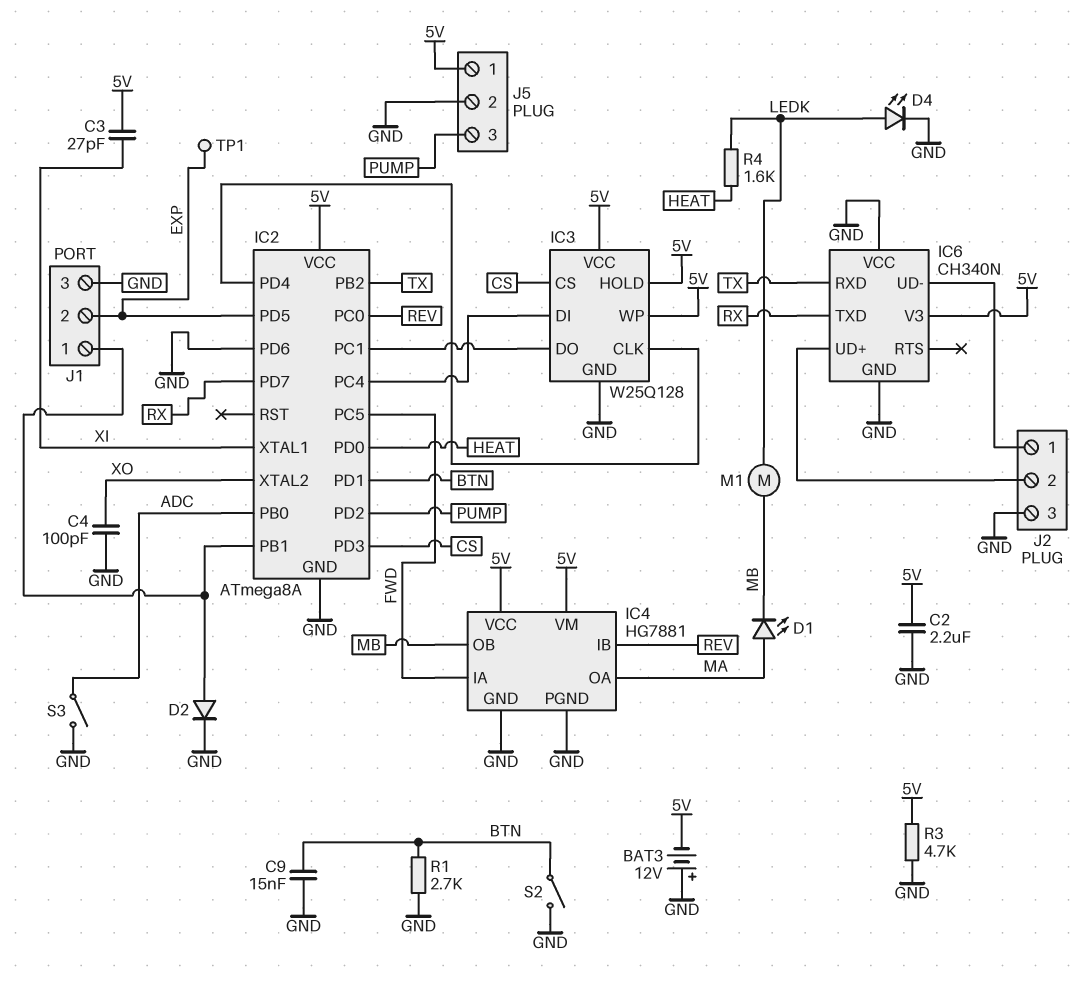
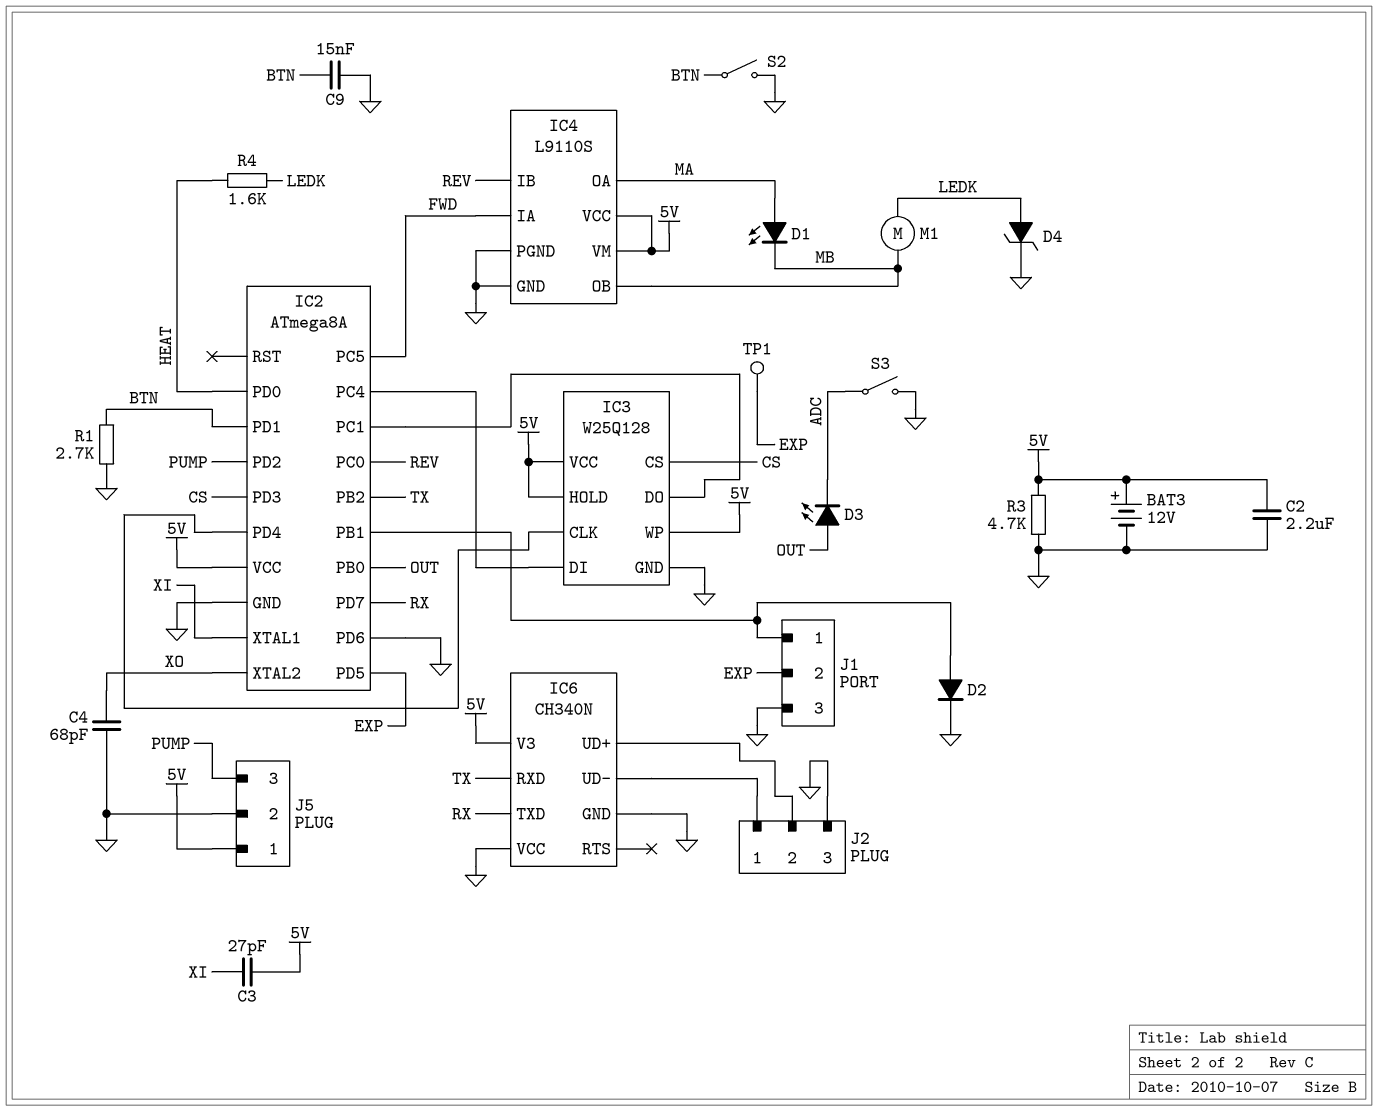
BAT3: 12V (plus GND, minus 5V) -> 12V (plus 5V, minus GND)
C4: 100pF (GND, XO) -> 68pF (GND, XO)
D3: none -> LED (A OUT, K ADC)
D4: LED (A LEDK, K GND) -> zener (A LEDK, K GND)
IC2 pin PB0: ADC -> OUT
IC4: HG7881 -> L9110S

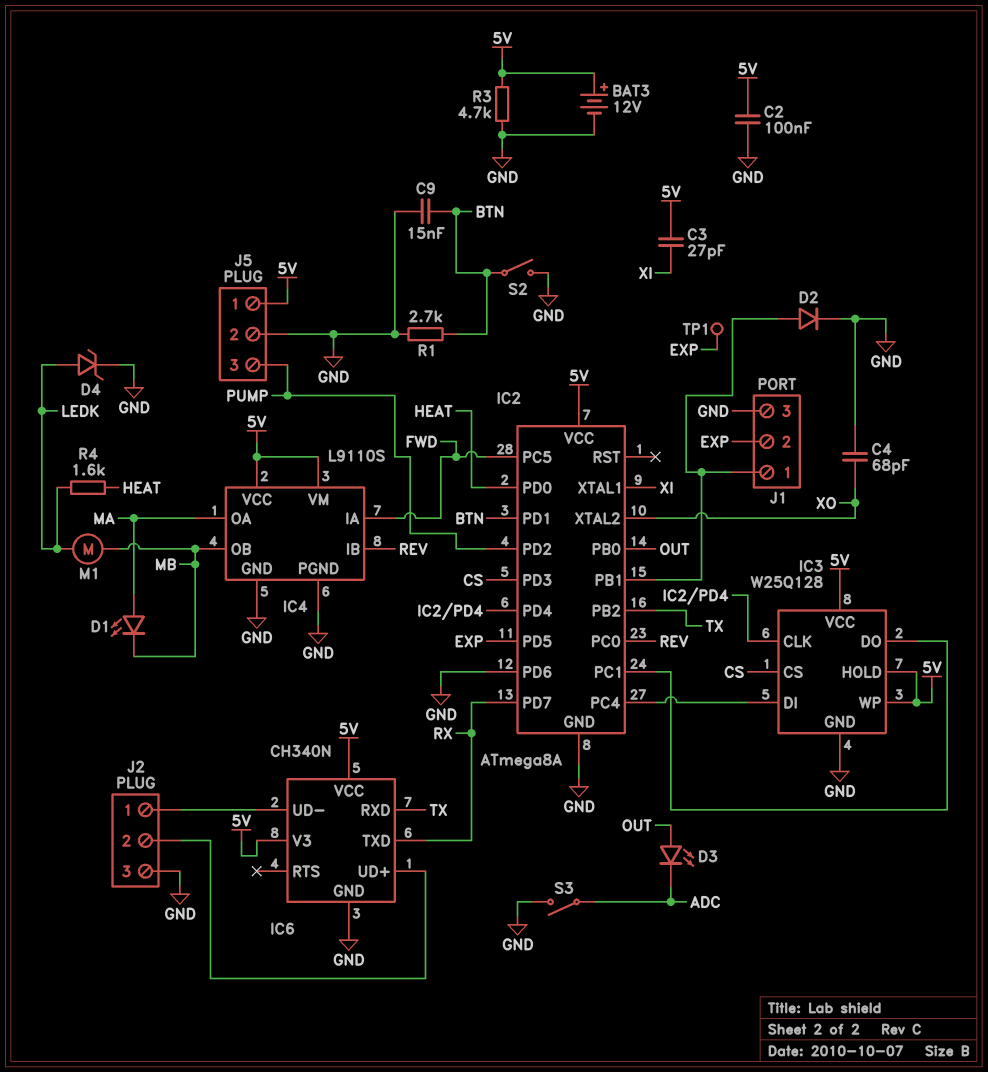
C2: 2.2uF (5V, GND) -> 100nF (5V, GND)
IC6 pin VCC: GND -> 5V

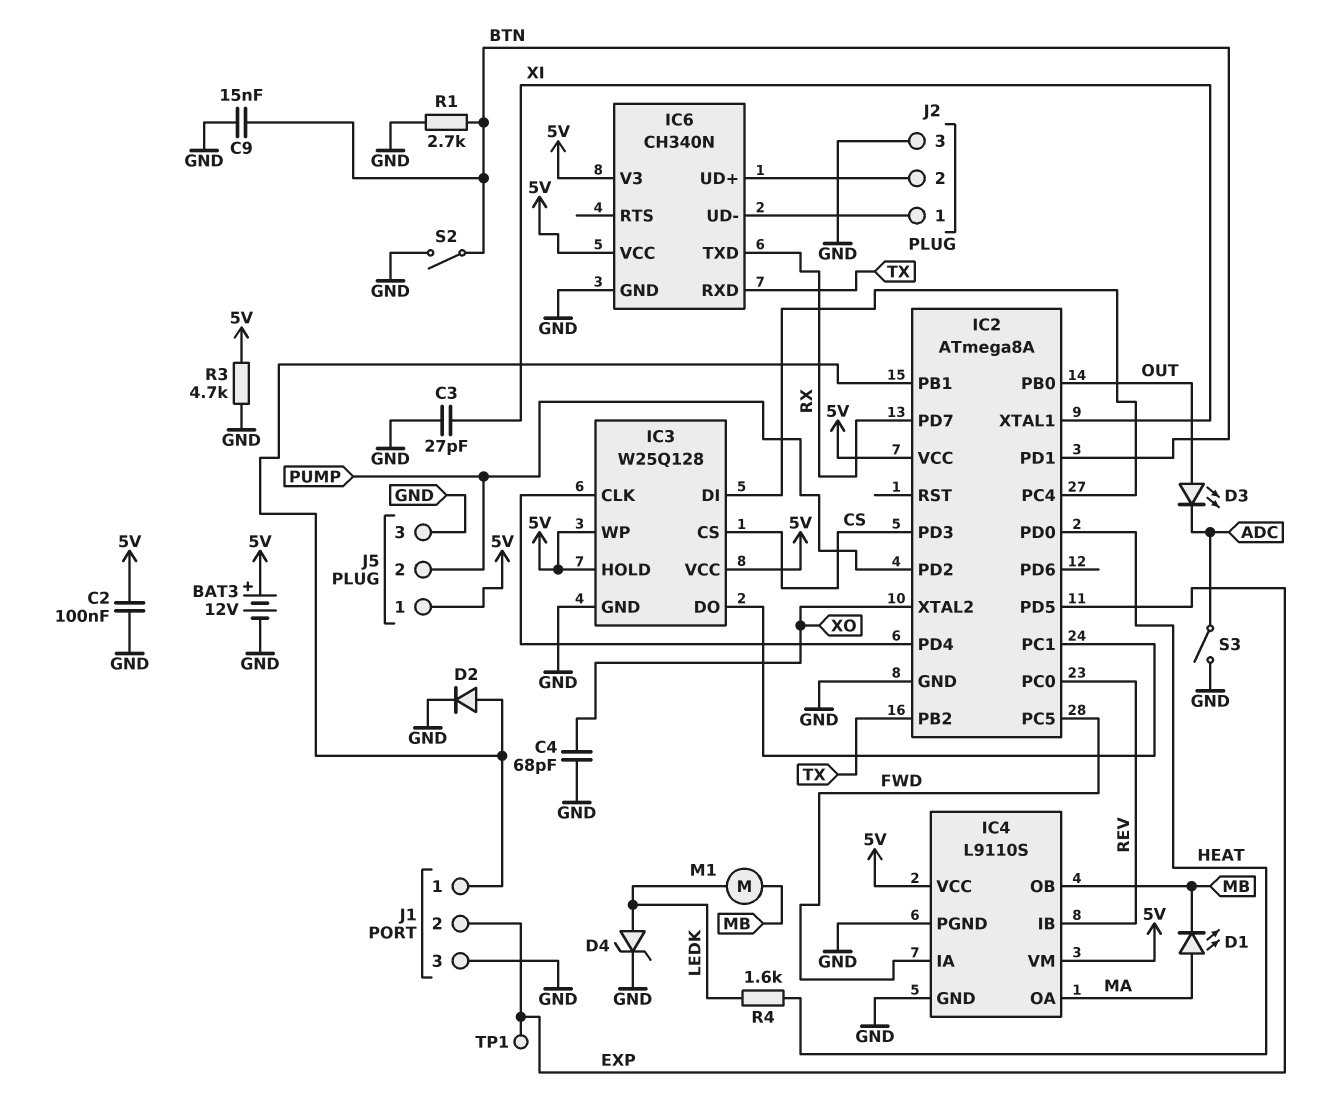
C3: 27pF (5V, XI) -> 27pF (GND, XI)
IC2 pin PD6: GND -> none
J5 pin 2: GND -> PUMP
J5 pin 3: PUMP -> GND

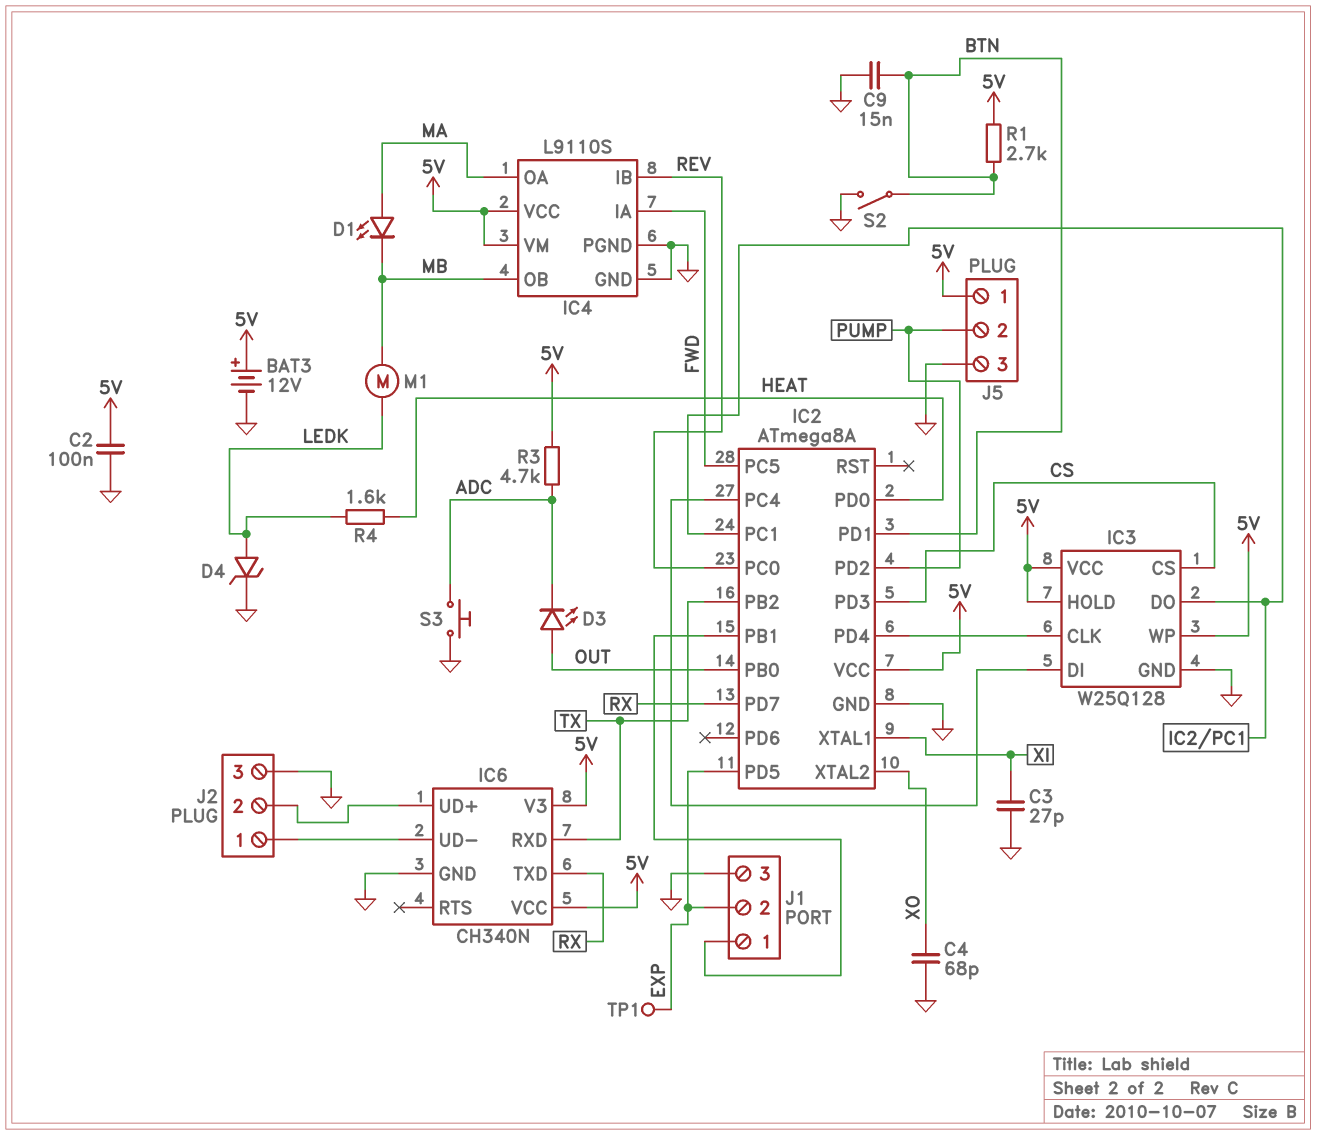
D2: diode (A IC2/PB1, K GND) -> none
R1: 2.7k (BTN, GND) -> 2.7k (5V, BTN)
R3: 4.7k (5V, GND) -> 4.7k (5V, ADC)
S3: switch (ADC, GND) -> button (ADC, GND)

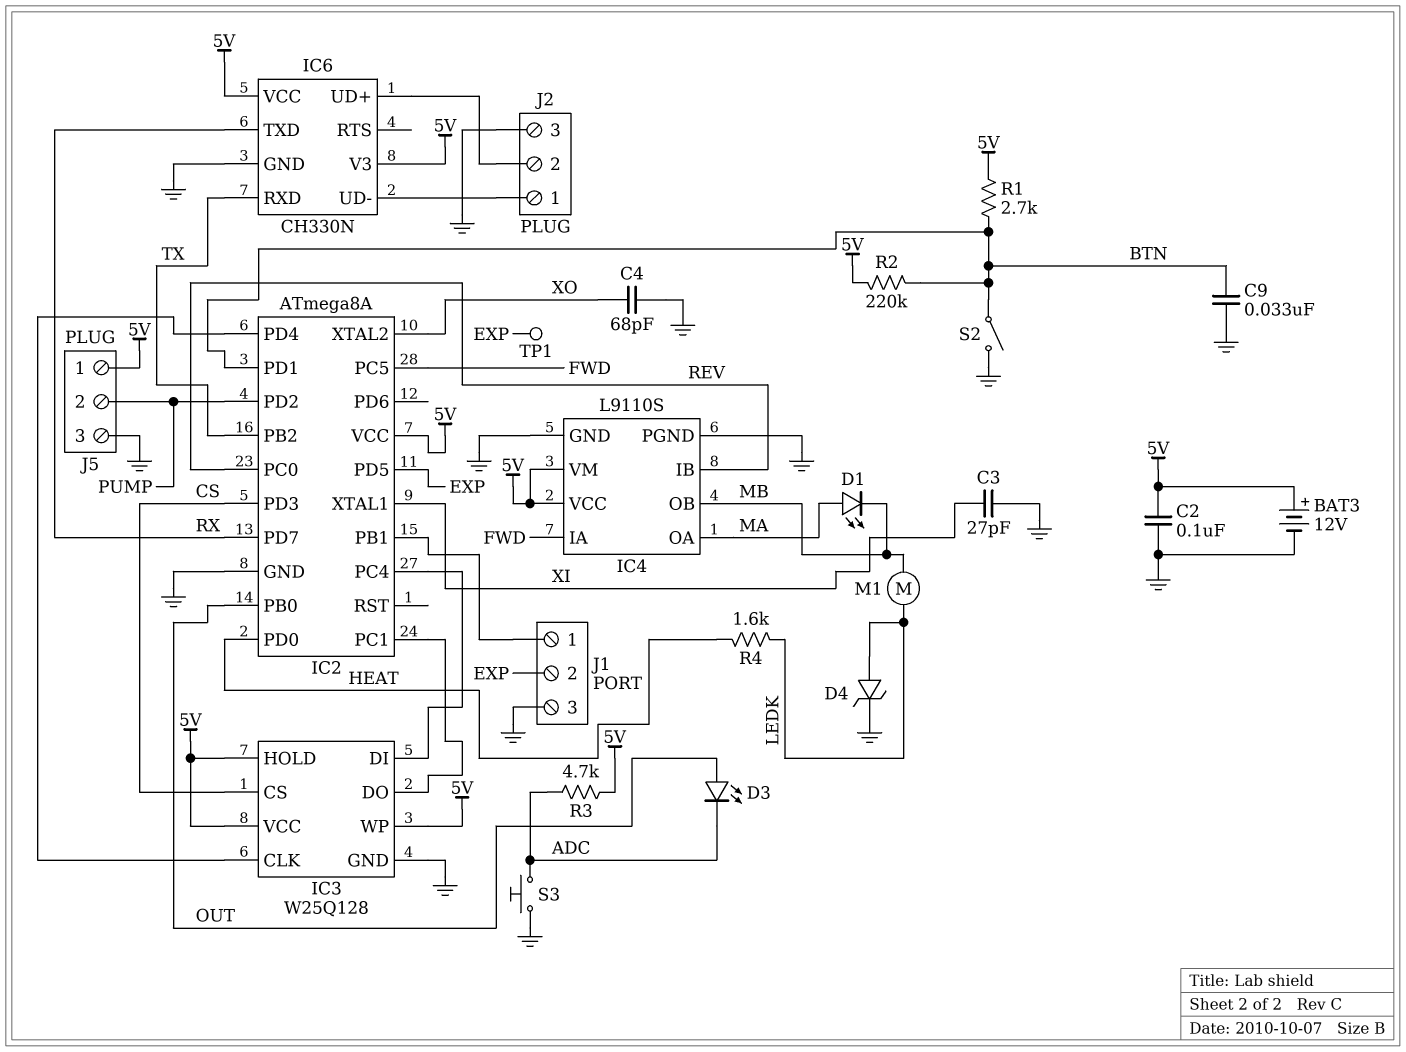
C9: 15nF (BTN, GND) -> 33nF (BTN, GND)
IC6: CH340N -> CH330N
R2: none -> 220k (5V, BTN)

